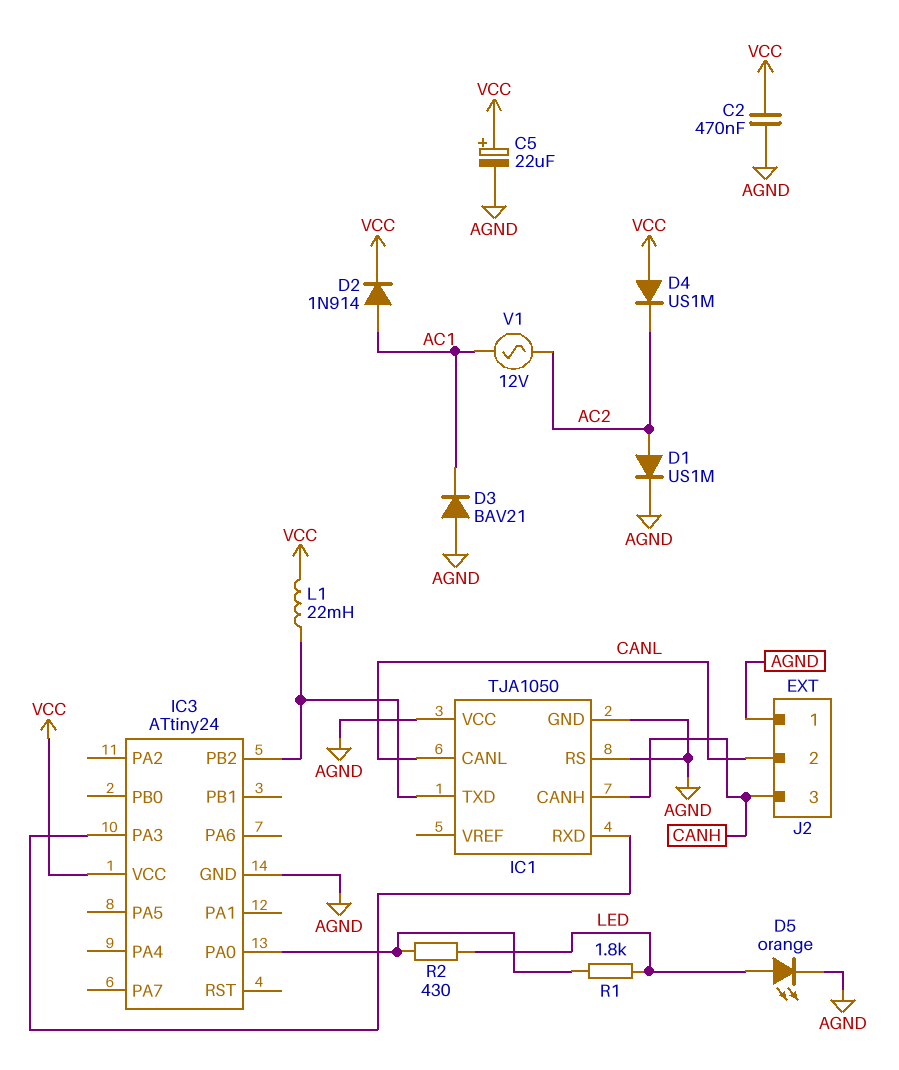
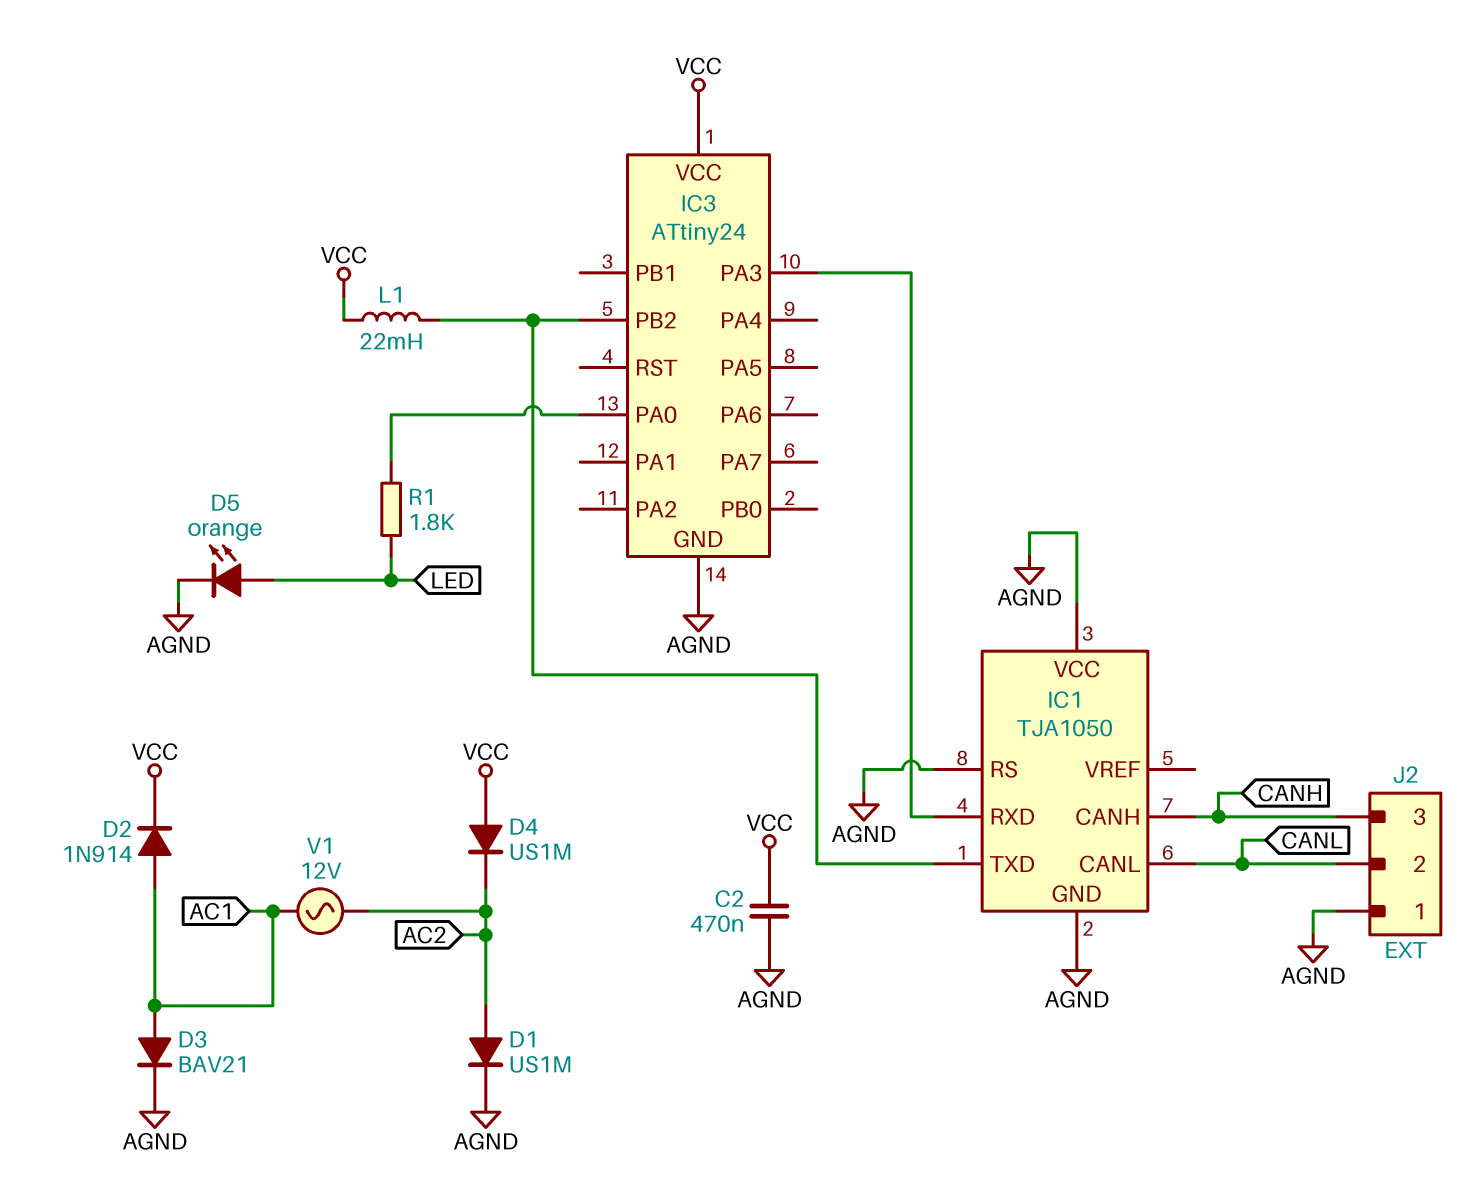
C5: 22uF (plus VCC, minus AGND) -> none
D3: diode BAV21 (A AGND, K AC1) -> diode BAV21 (A AC1, K AGND)
R2: 430 (IC3/PA0, LED) -> none

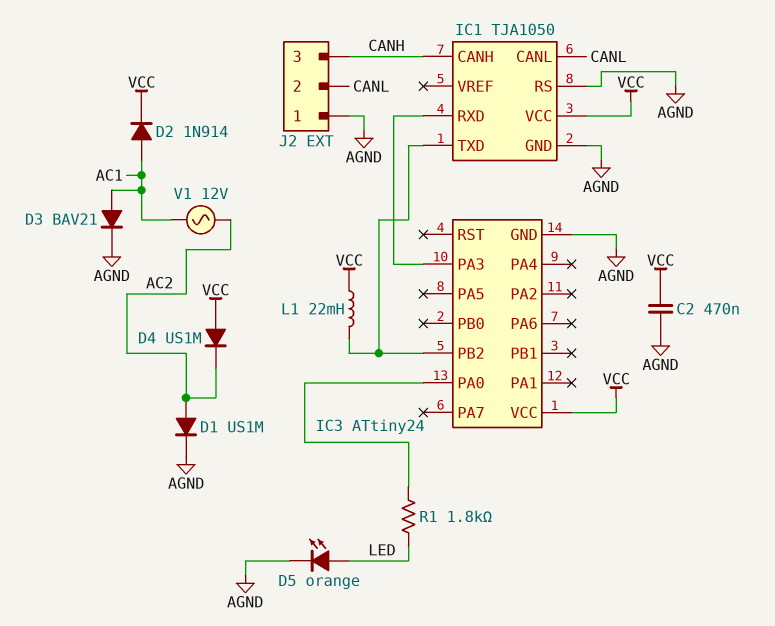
IC1 pin VCC: AGND -> VCC

